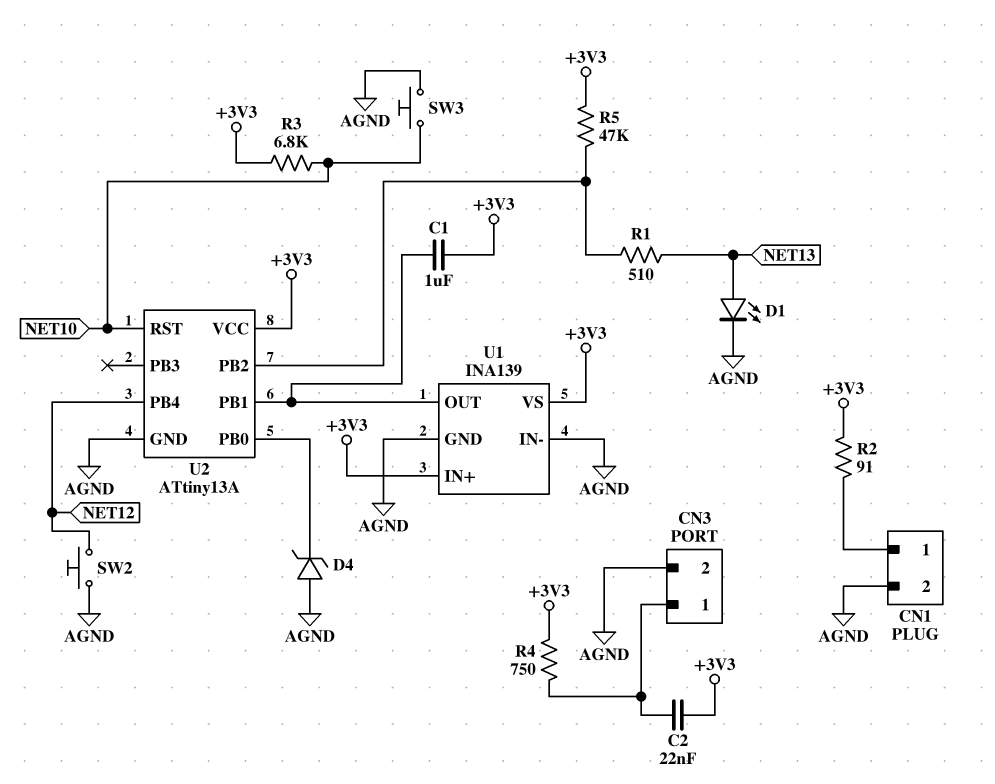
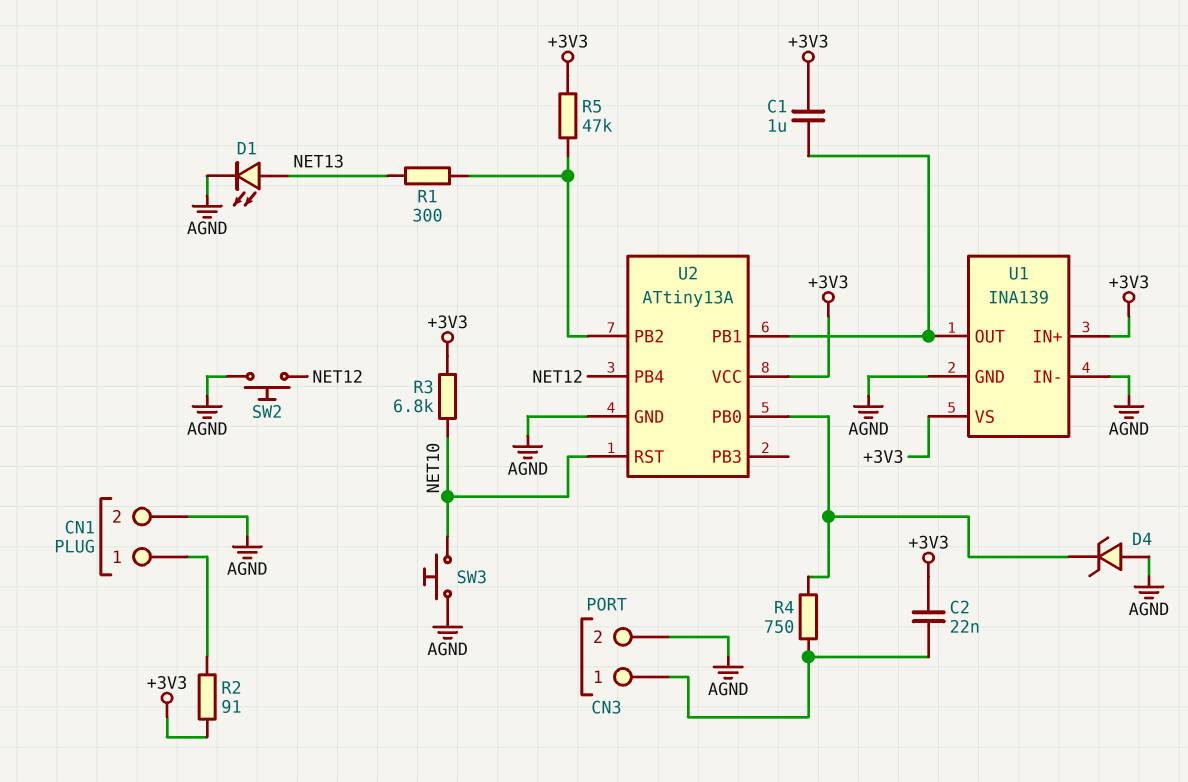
R1: 510 (NET13, U2/PB2) -> 300 (NET13, U2/PB2)
R4: 750 (+3V3, CN3/1) -> 750 (CN3/1, U2/PB0)

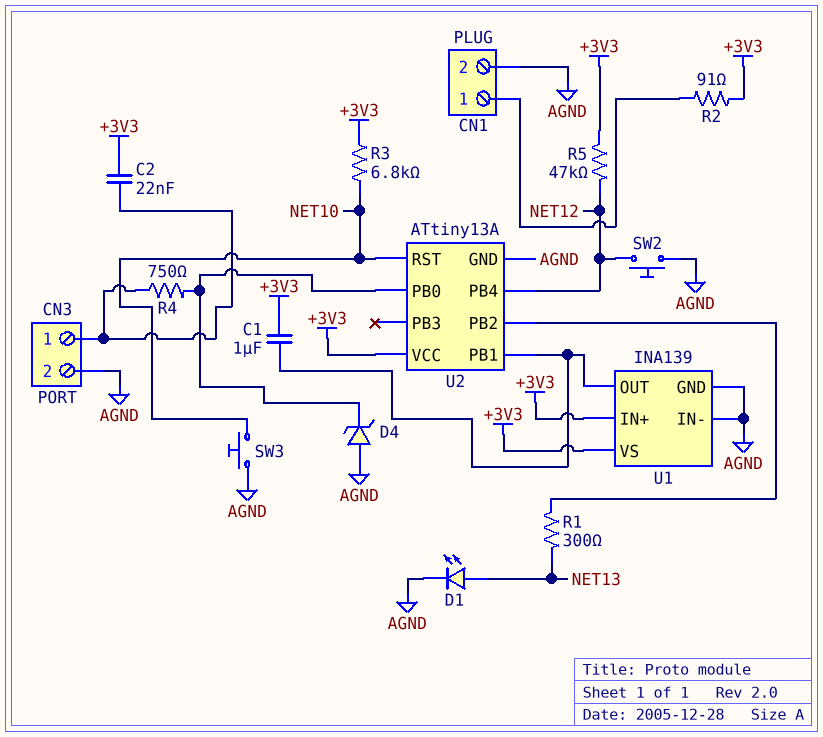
R5: 47k (+3V3, U2/PB2) -> 47k (+3V3, NET12)

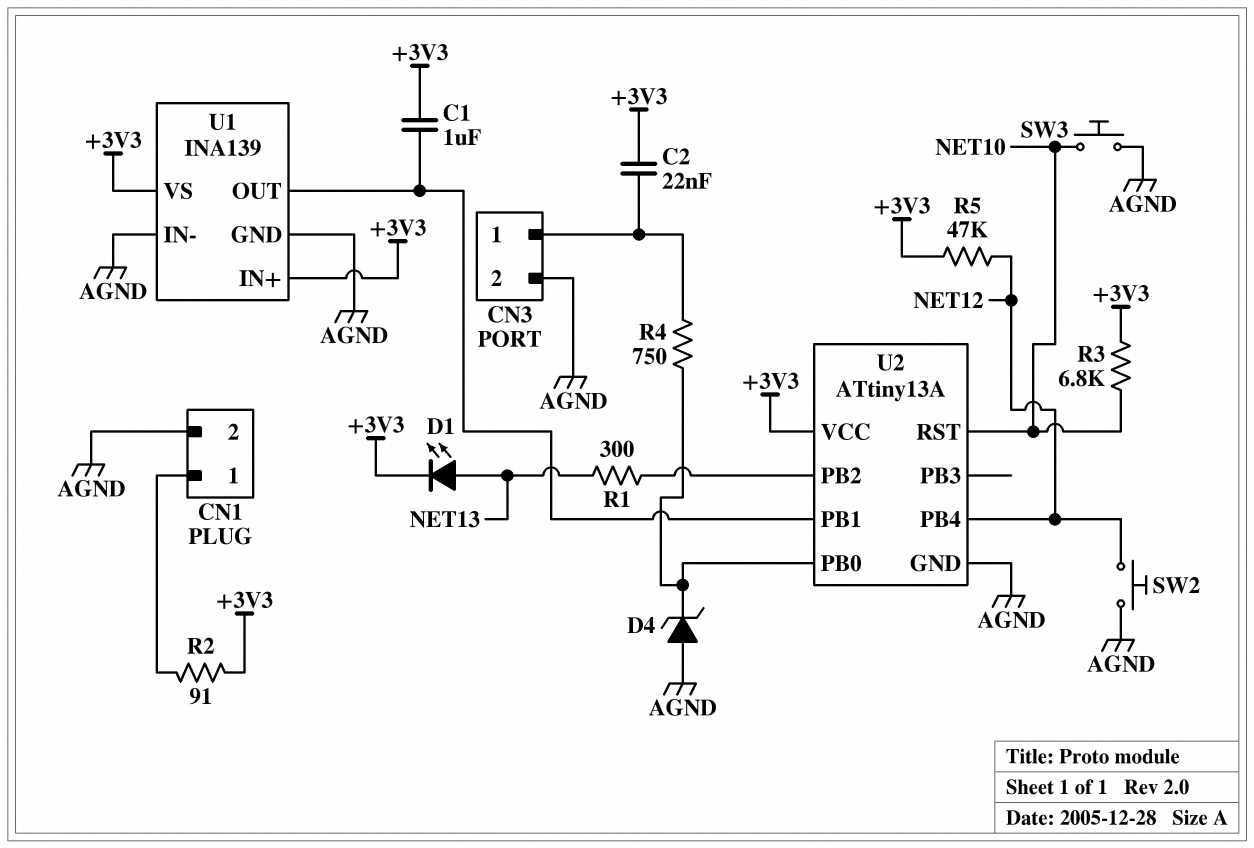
D1: LED (A NET13, K AGND) -> LED (A NET13, K +3V3)

